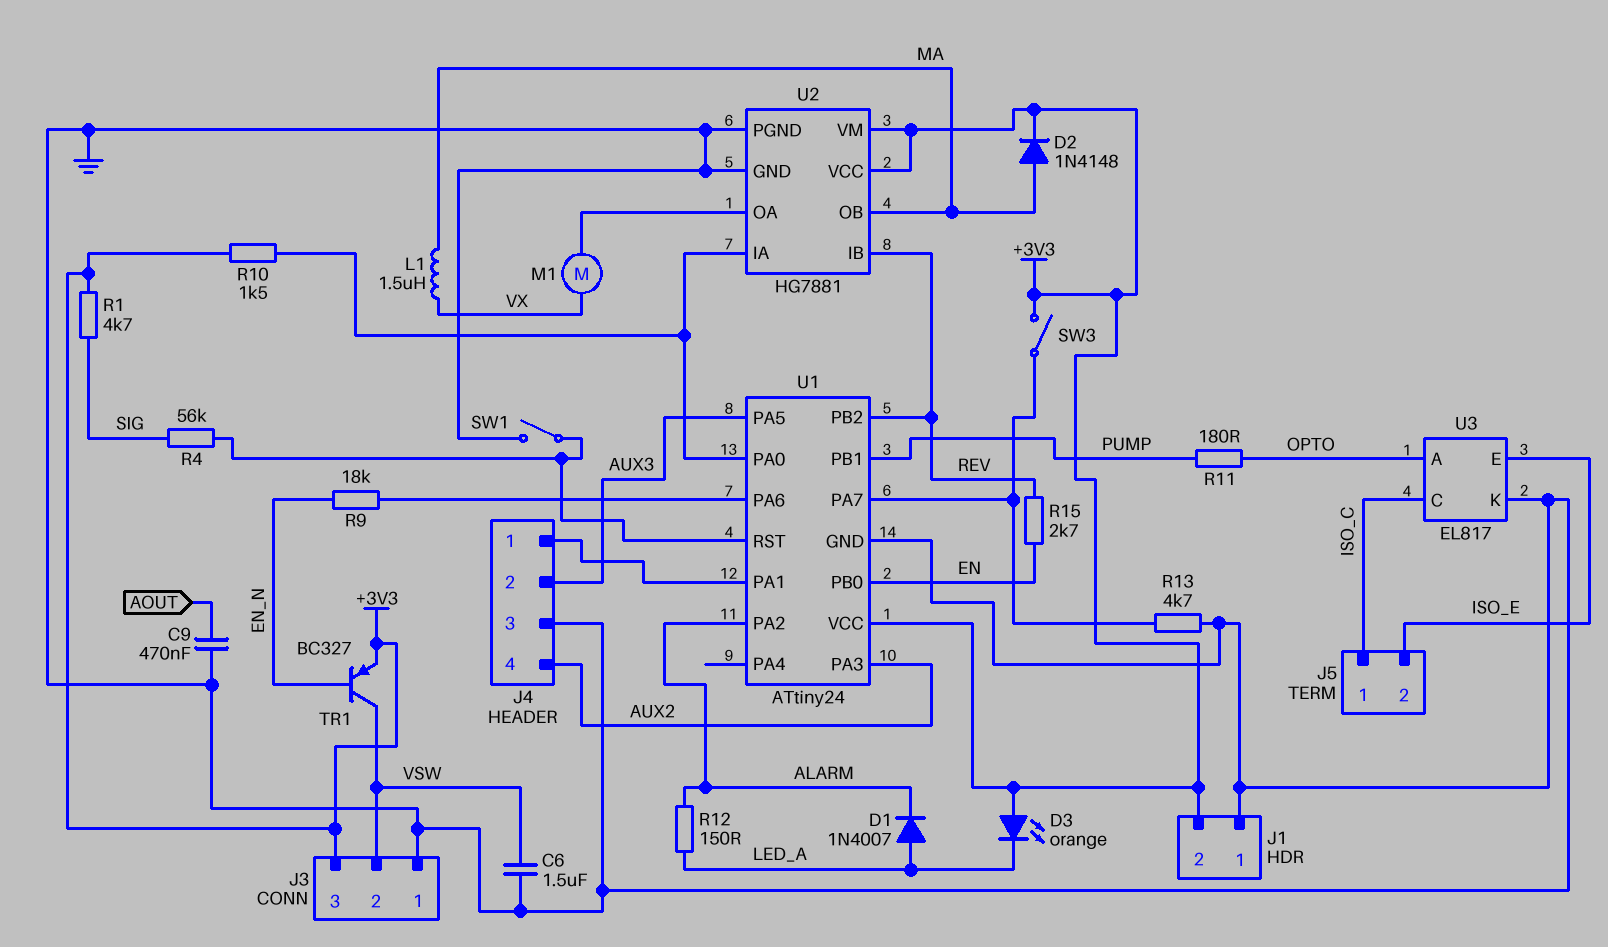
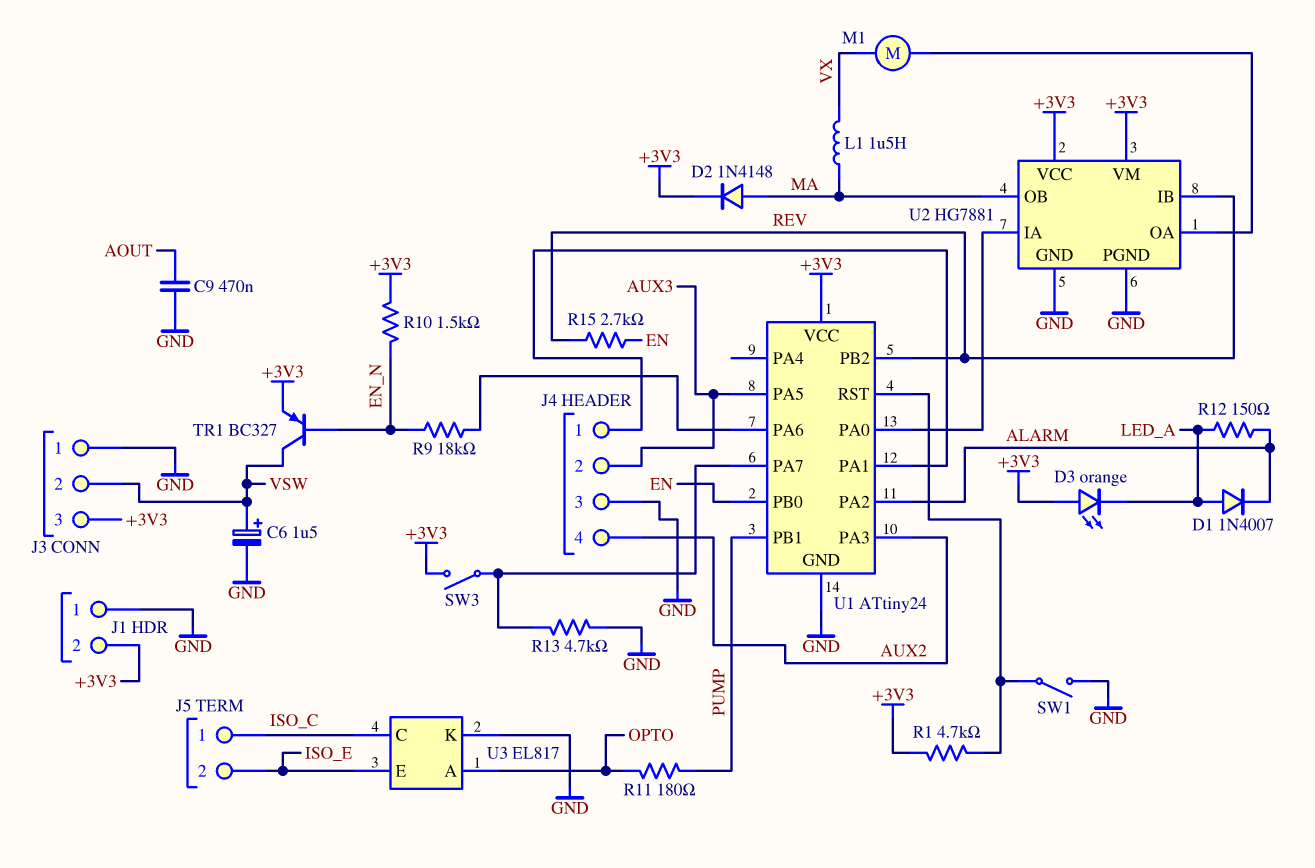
C6: 1.5uF (GND, VSW) -> 1.5uF (plus VSW, minus GND)
R1: 4.7k (+3V3, SIG) -> 4.7k (+3V3, U1/RST)
R4: 56k (SIG, U1/RST) -> none
R10: 1.5k (+3V3, U1/PA0) -> 1.5k (+3V3, EN_N)

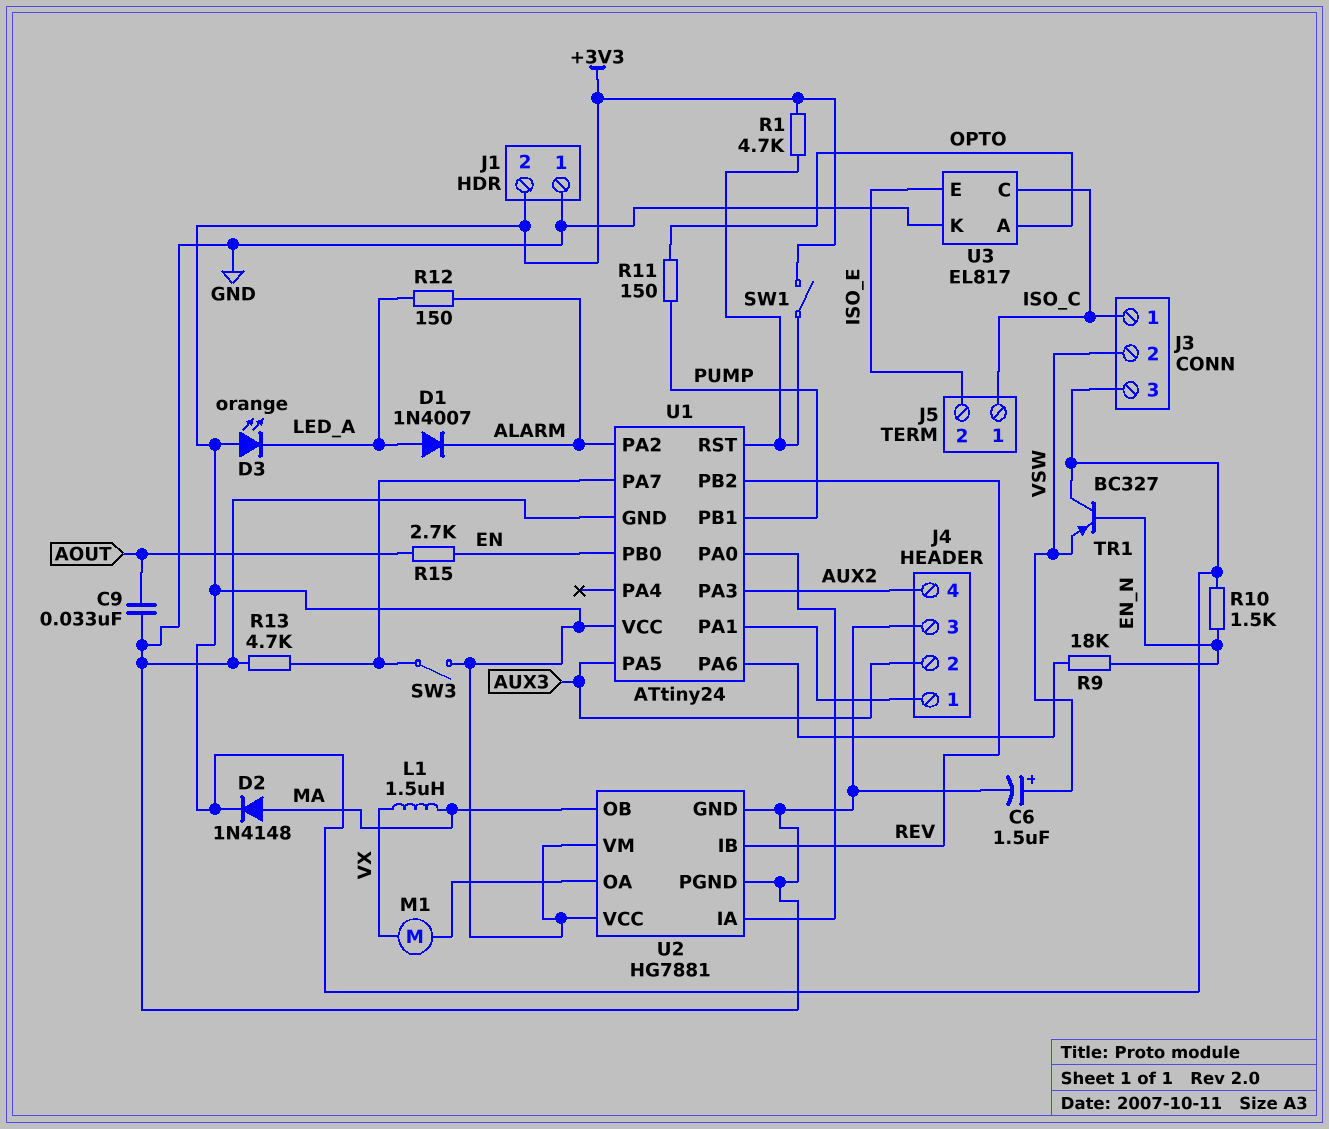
C9: 470nF (AOUT, GND) -> 33nF (AOUT, GND)
J3 pin 1: GND -> ISO_C
R11: 180 (OPTO, PUMP) -> 150 (OPTO, PUMP)
R15: 2.7k (EN, REV) -> 2.7k (AOUT, EN)
SW1: switch (GND, U1/RST) -> switch (+3V3, U1/RST)
TR1: PNP BC327 (B EN_N, C VSW, E +3V3) -> PNP BC327 (B EN_N, C +3V3, E VSW)

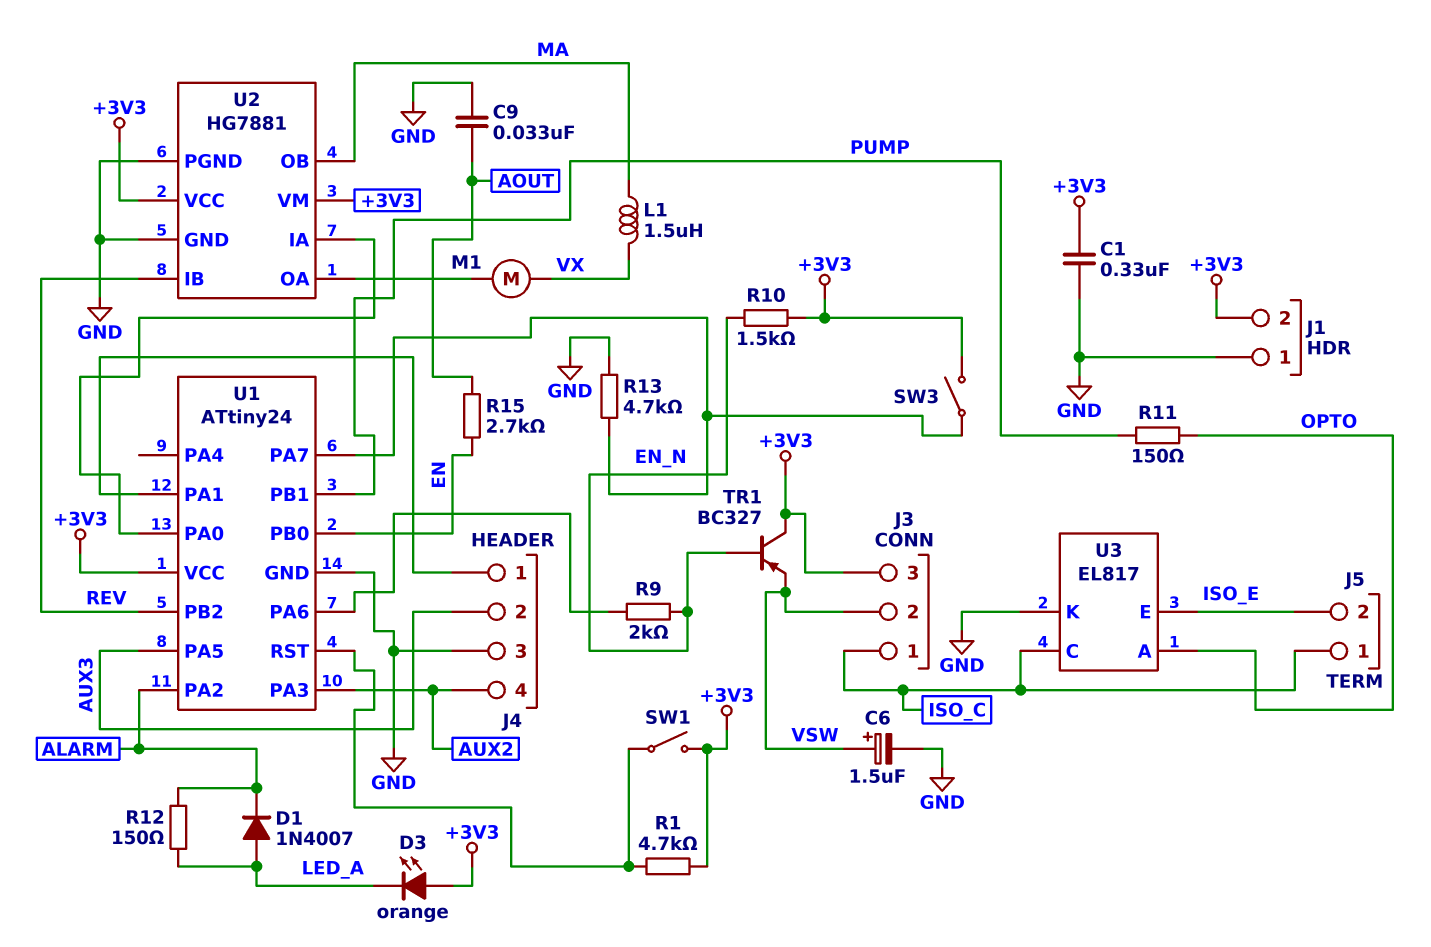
C1: none -> 330nF (+3V3, GND)
D2: diode 1N4148 (A MA, K +3V3) -> none
R9: 18k (EN_N, U1/PA6) -> 2k (EN_N, U1/PA6)

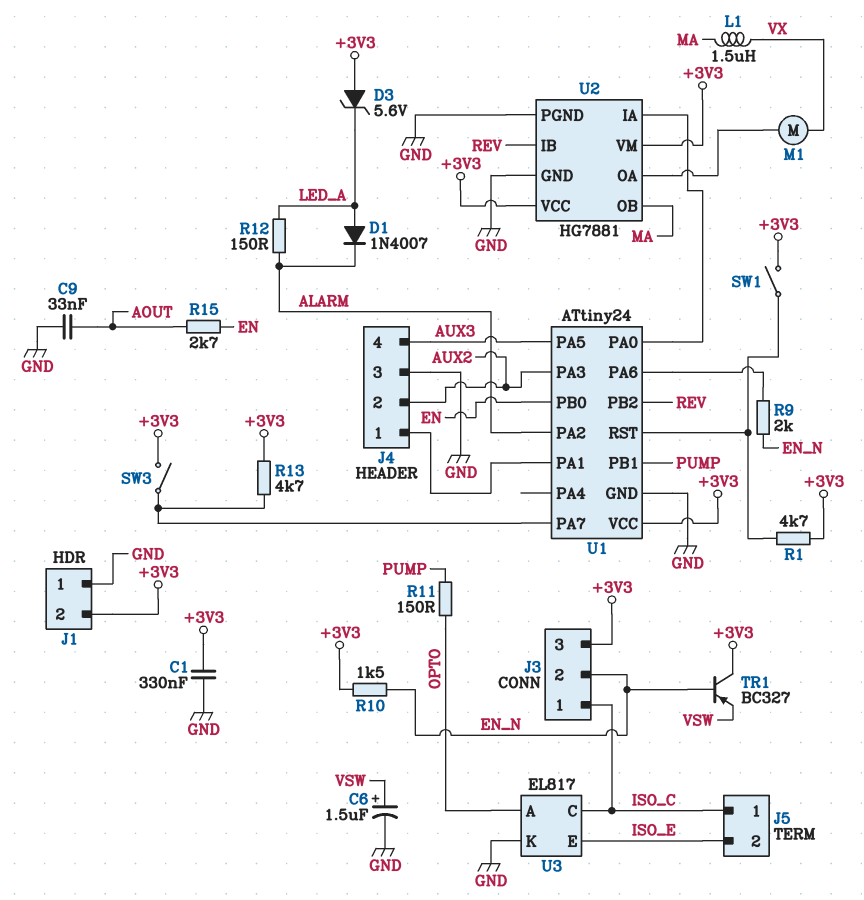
D3: LED orange (A +3V3, K LED_A) -> zener 5.6V (A +3V3, K LED_A)
J3 pin 2: VSW -> EN_N
J4 pin 2: AUX3 -> AUX2
J4 pin 4: AUX2 -> AUX3
R13: 4.7k (GND, U1/PA7) -> 4.7k (+3V3, U1/PA7)

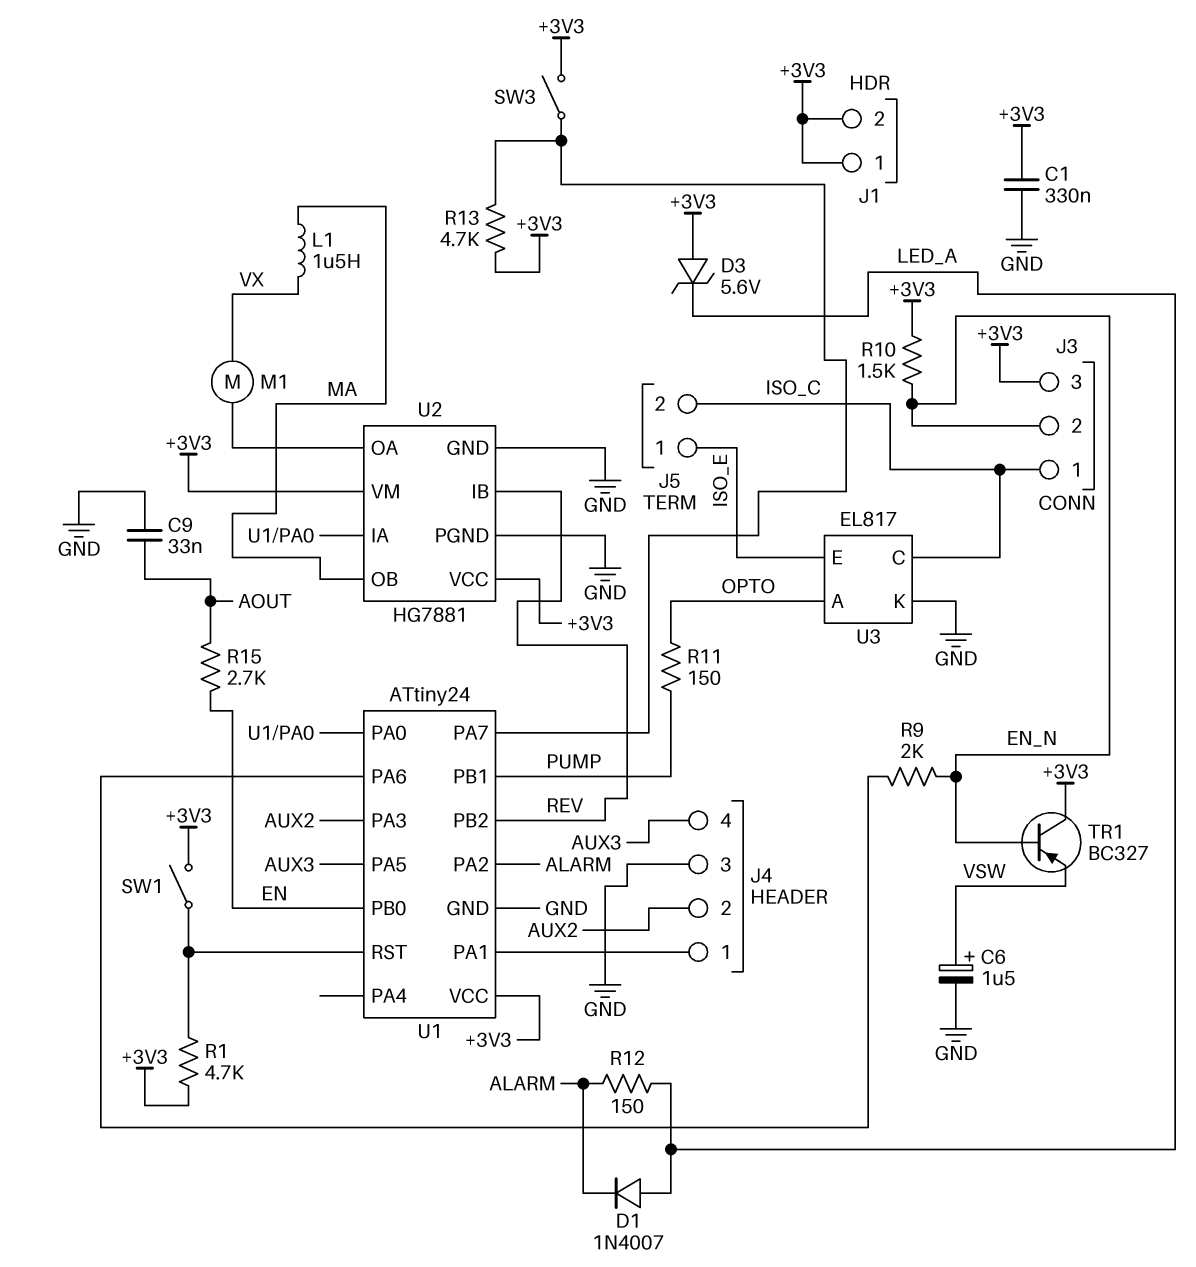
J1 pin 1: GND -> +3V3
J5 pin 1: ISO_C -> ISO_E
J5 pin 2: ISO_E -> ISO_C

